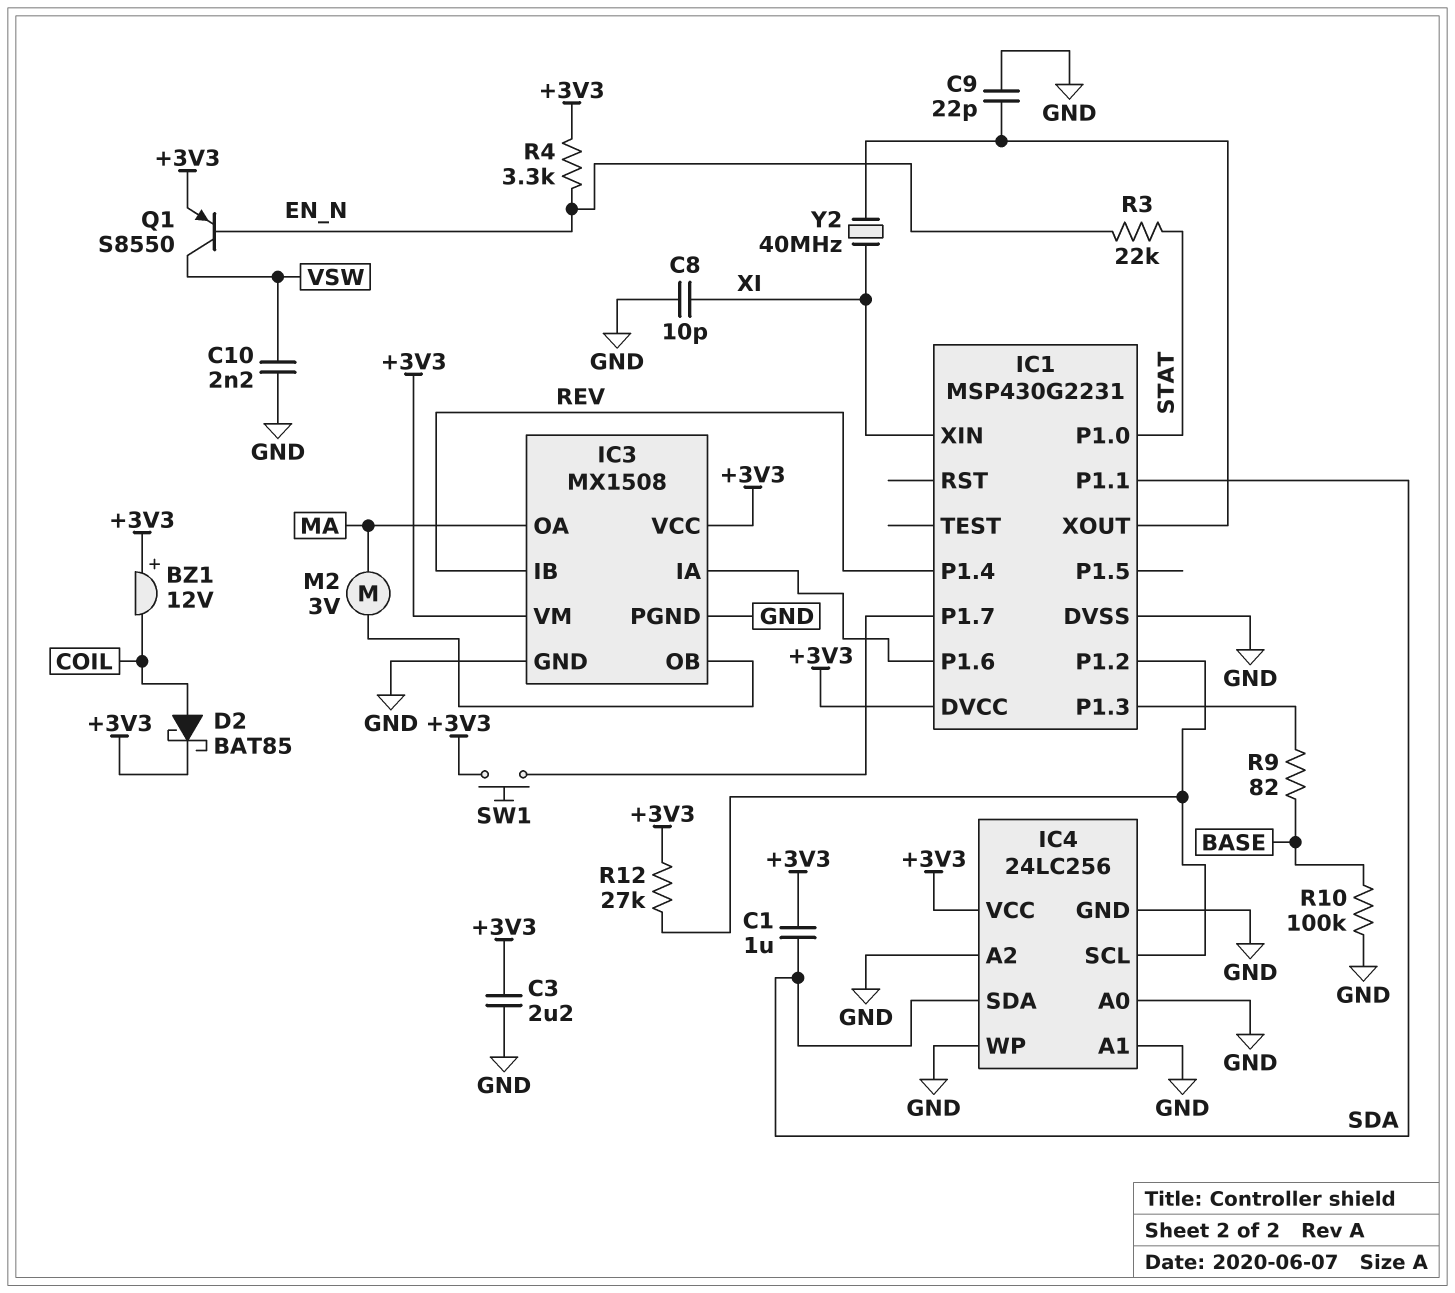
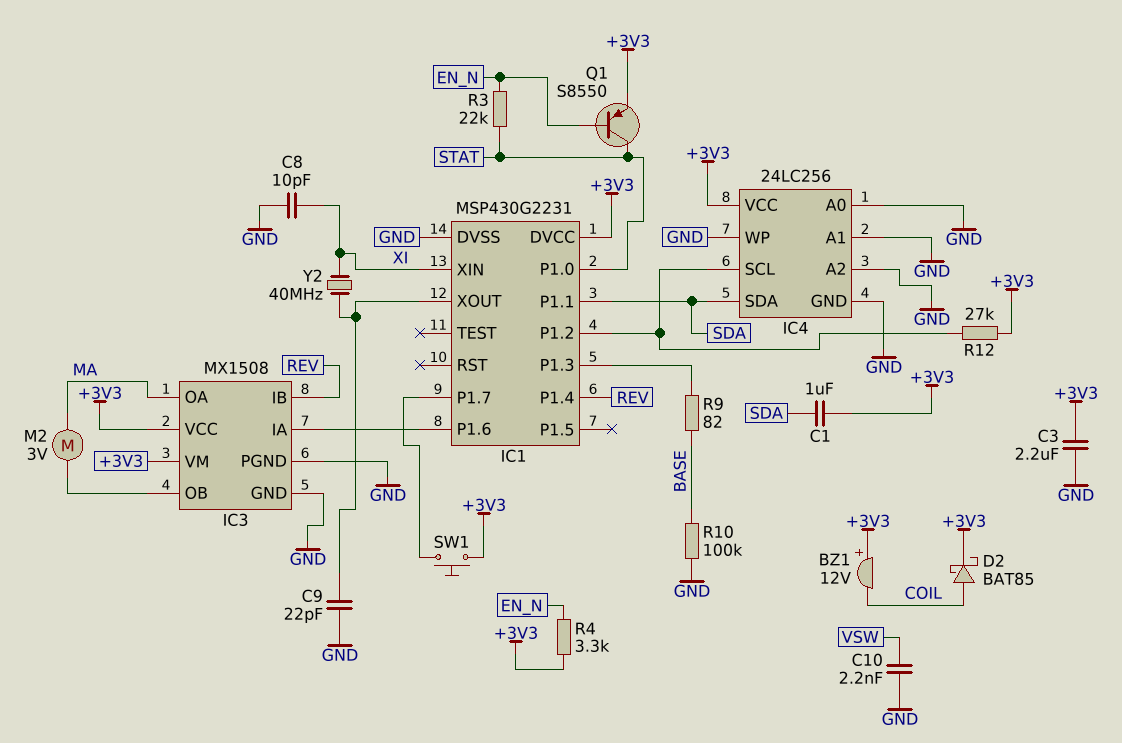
Q1: PNP S8550 (B EN_N, C VSW, E +3V3) -> PNP S8550 (B EN_N, C STAT, E +3V3)

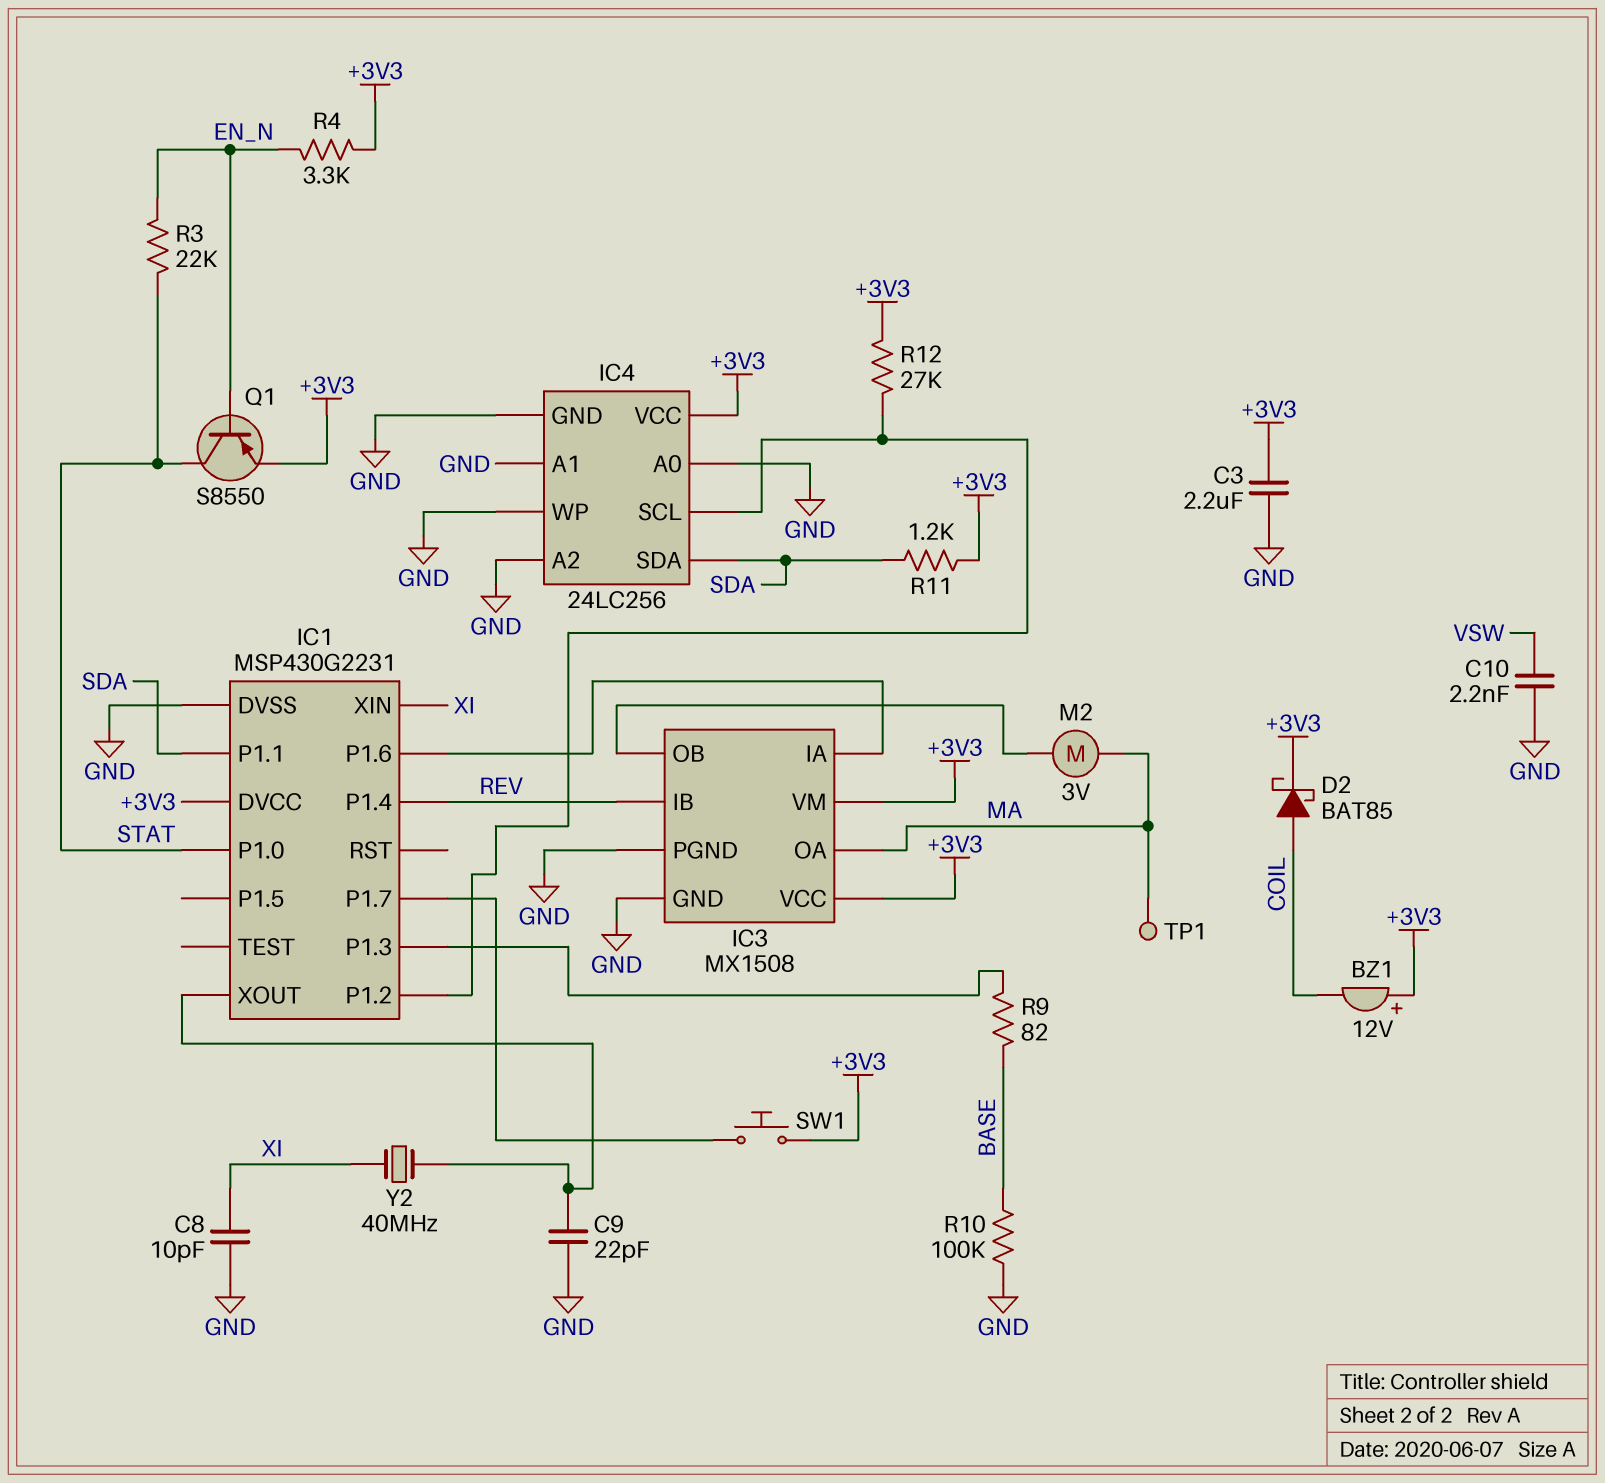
C1: 1uF (+3V3, SDA) -> none
R11: none -> 1.2k (+3V3, SDA)
TP1: none -> test point (MA)

